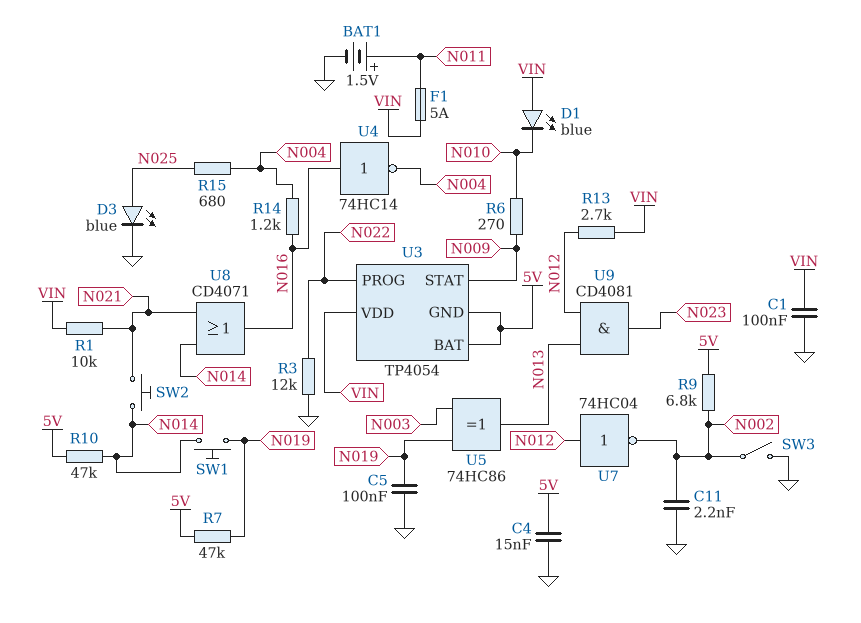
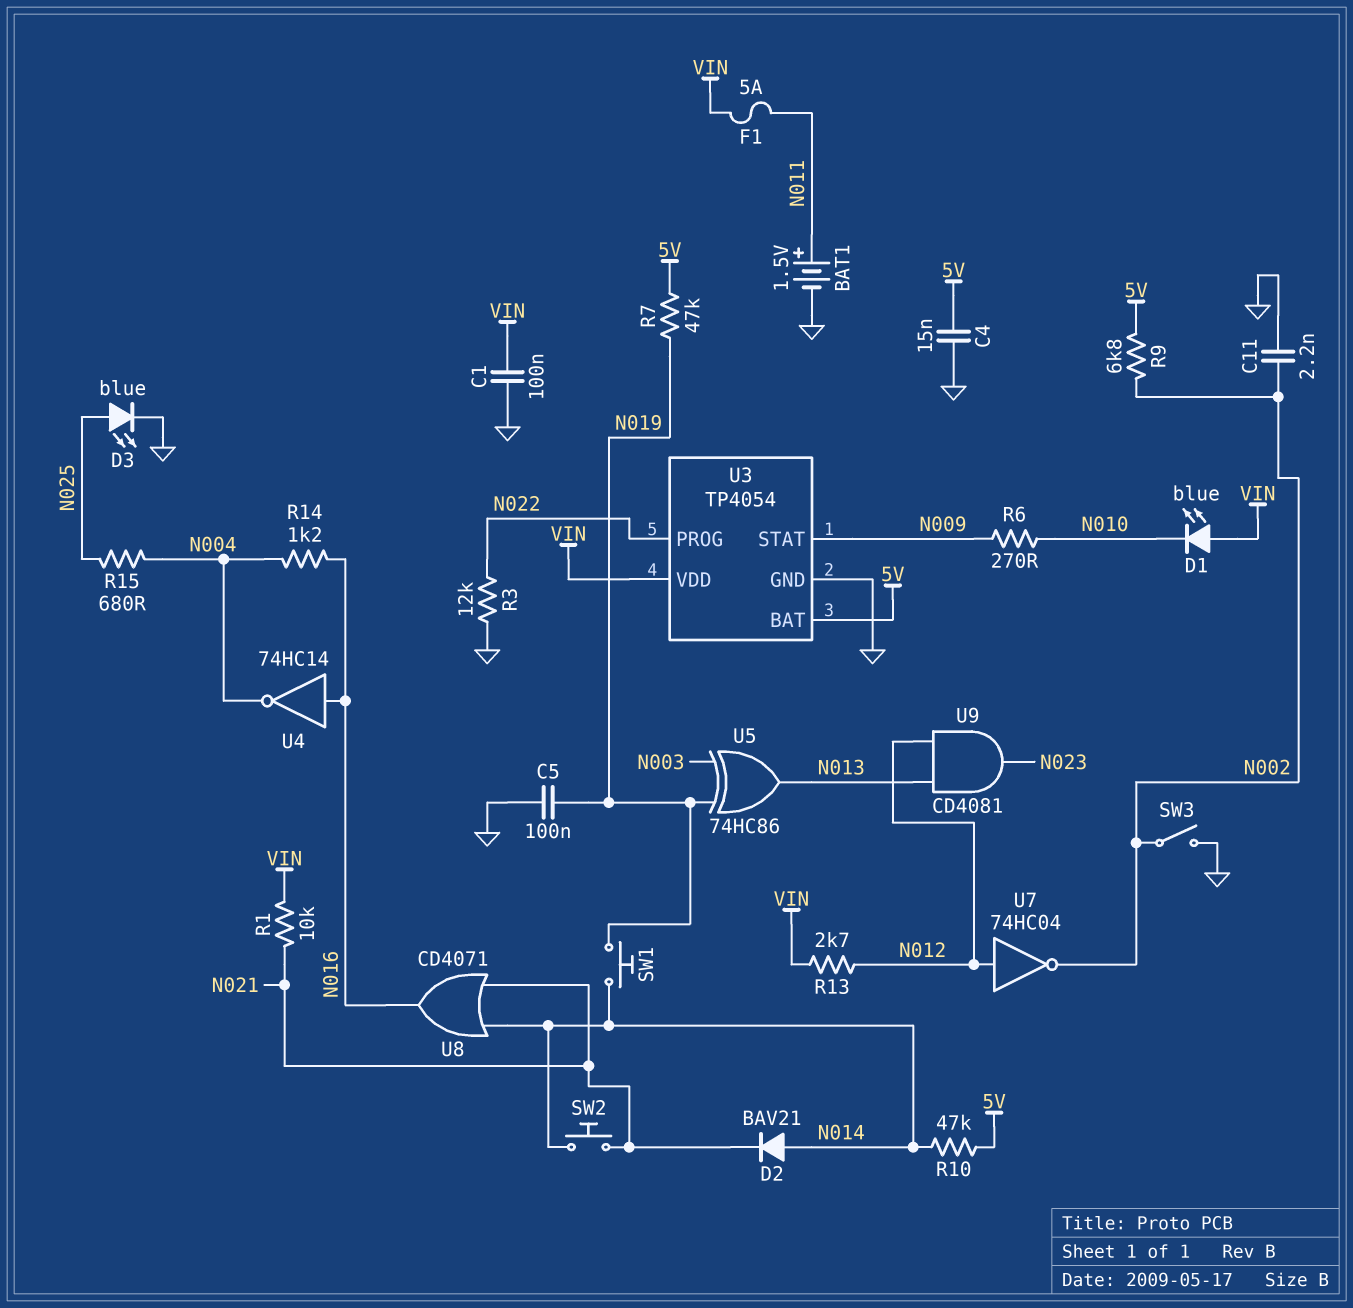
D2: none -> diode BAV21 (A N014, K N021)
U3 pin GND: 5V -> GND

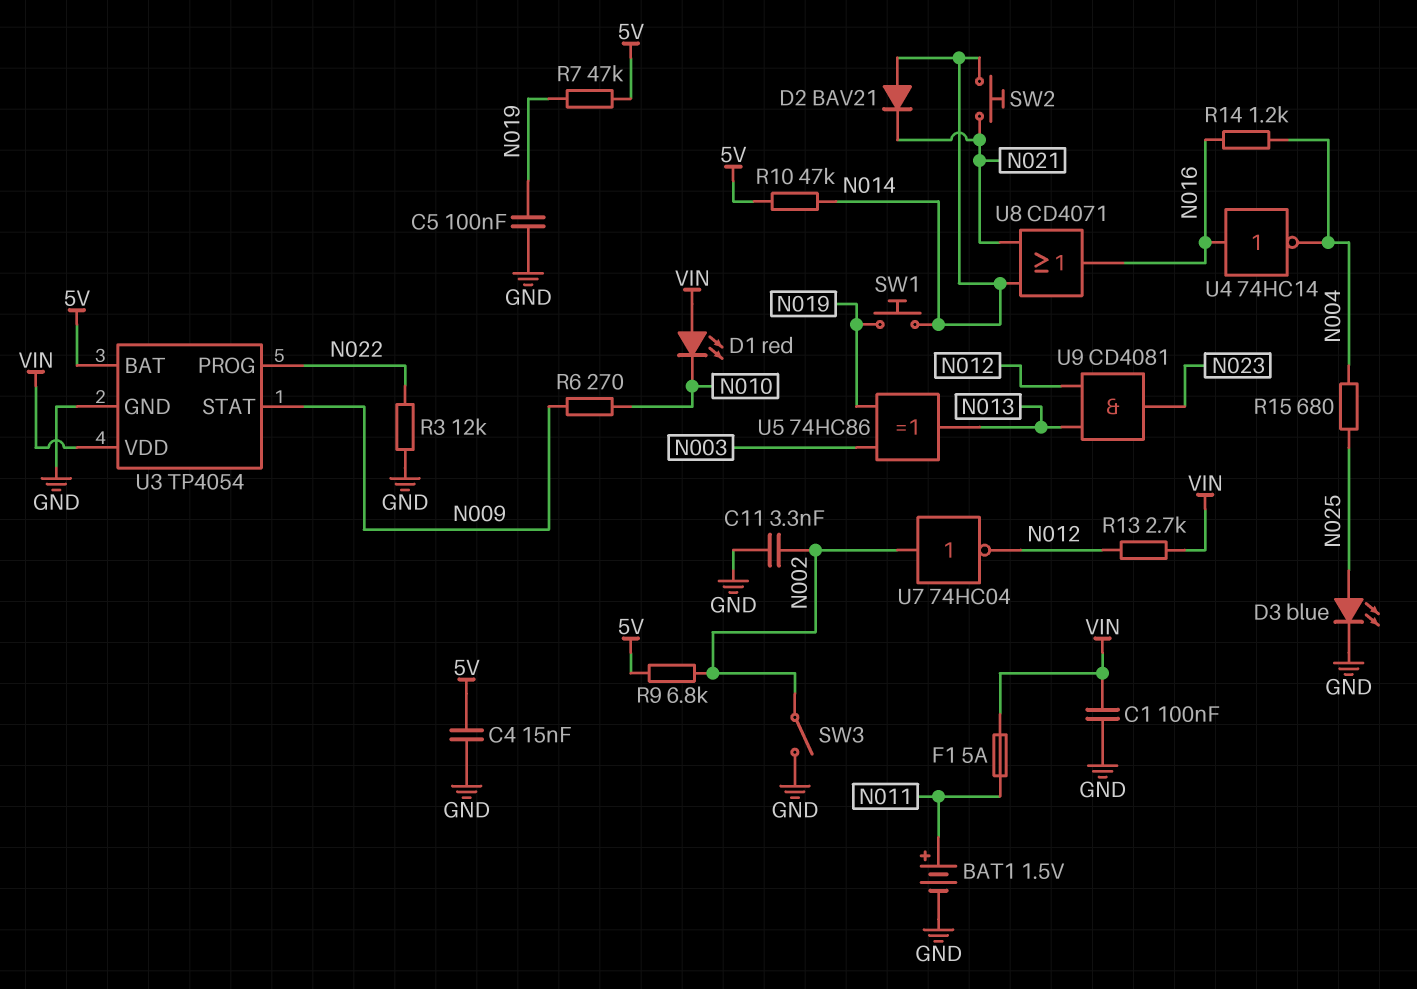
C11: 2.2nF (GND, N002) -> 3.3nF (GND, N002)
D1: LED blue (A VIN, K N010) -> LED red (A VIN, K N010)
R1: 10k (N021, VIN) -> none
U7: NOT 74HC04 (in N012, out N002) -> NOT 74HC04 (in N002, out N012)

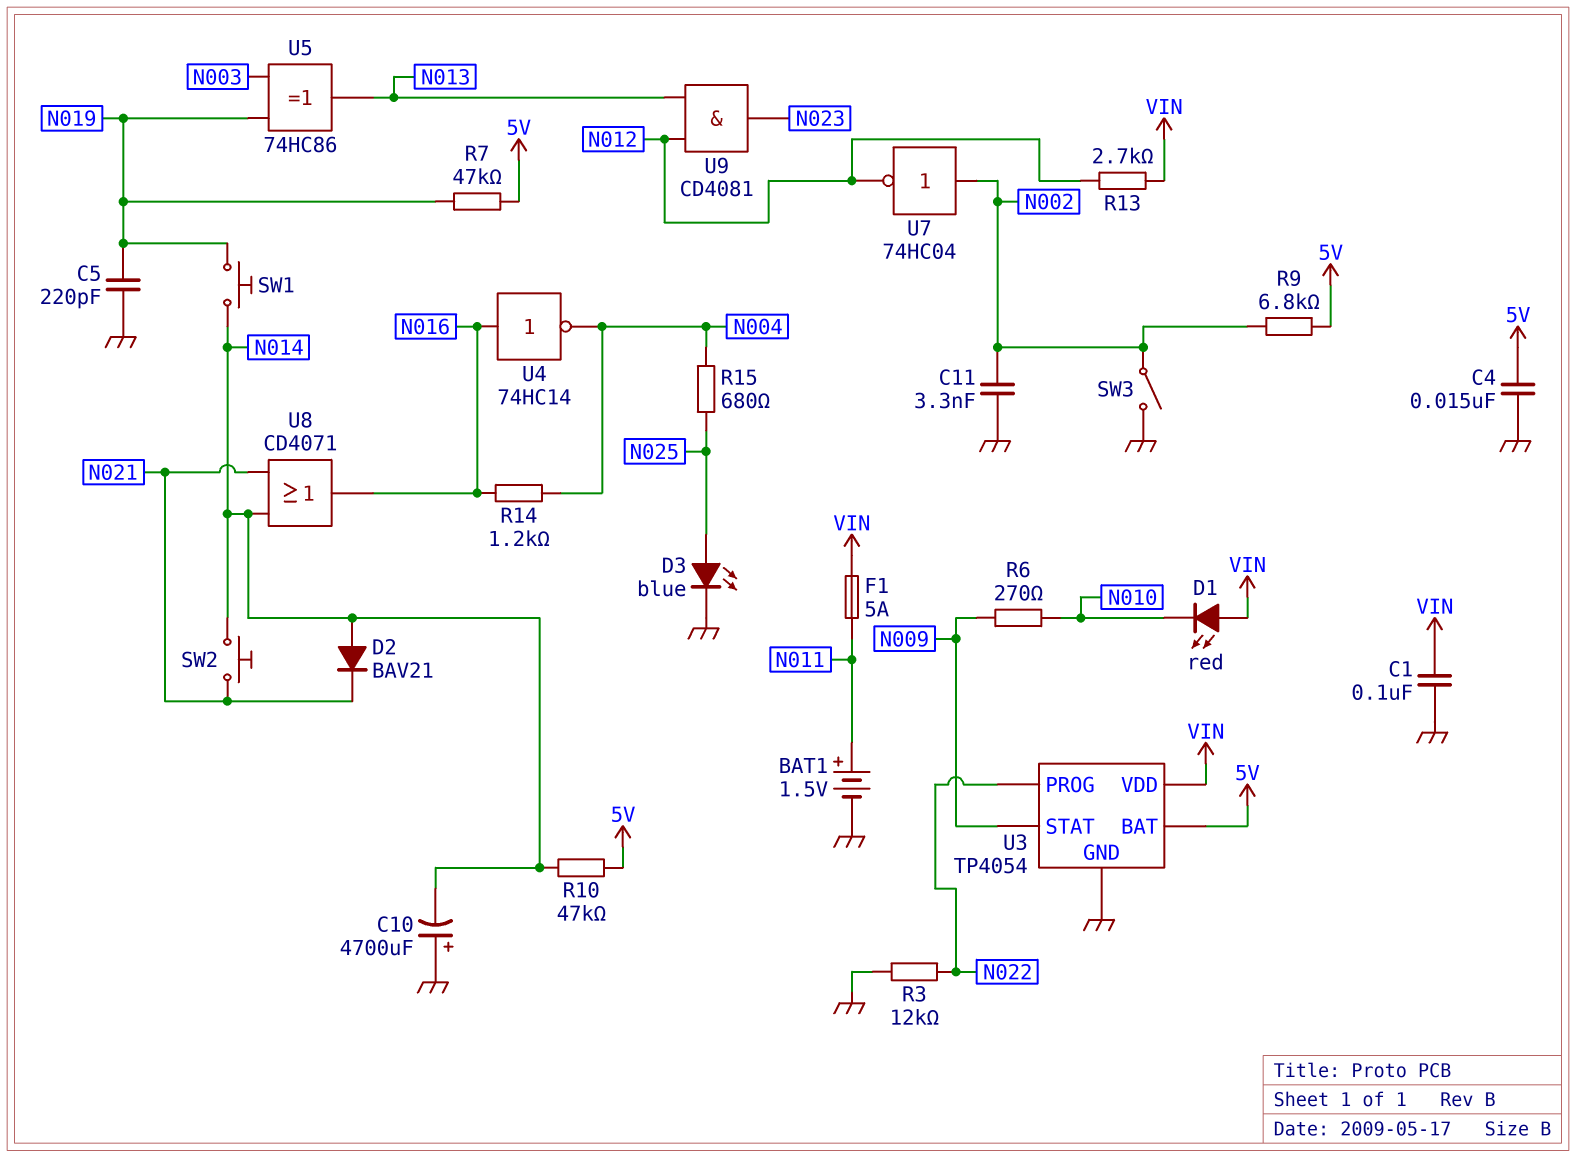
C5: 100nF (GND, N019) -> 220pF (GND, N019)
C10: none -> 4700uF (plus GND, minus N014)

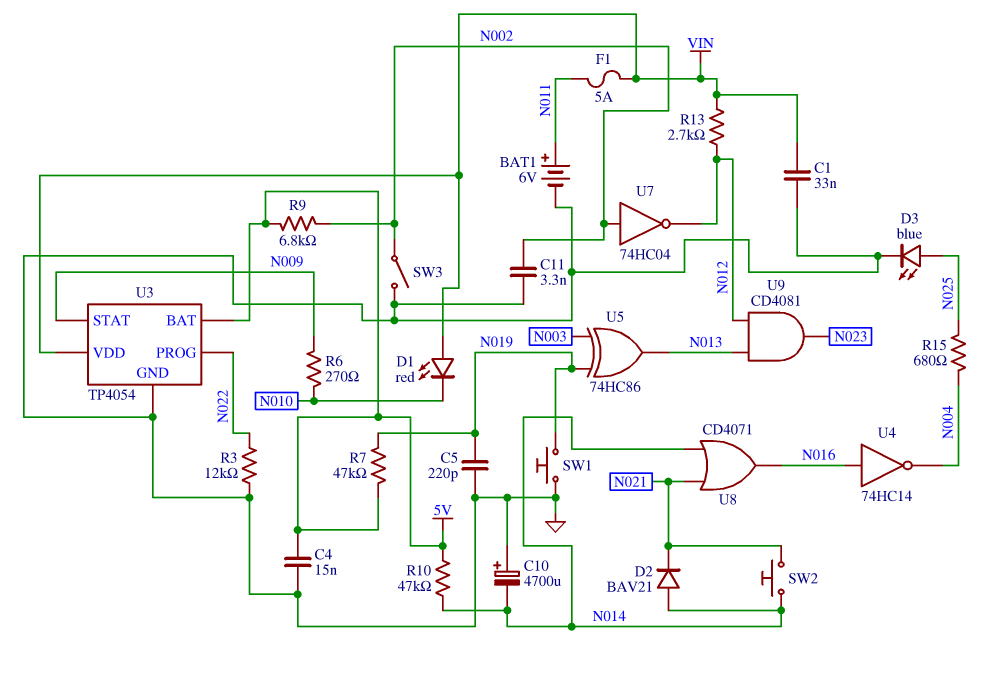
BAT1: 1.5V (plus N011, minus GND) -> 6V (plus N011, minus GND)
C1: 100nF (GND, VIN) -> 33nF (GND, VIN)
R14: 1.2k (N004, N016) -> none
SW1: button (N014, N019) -> button (GND, N019)

